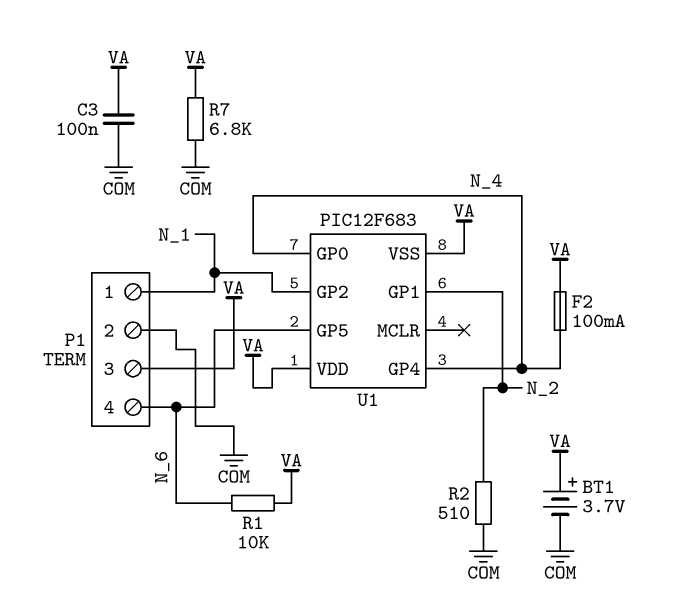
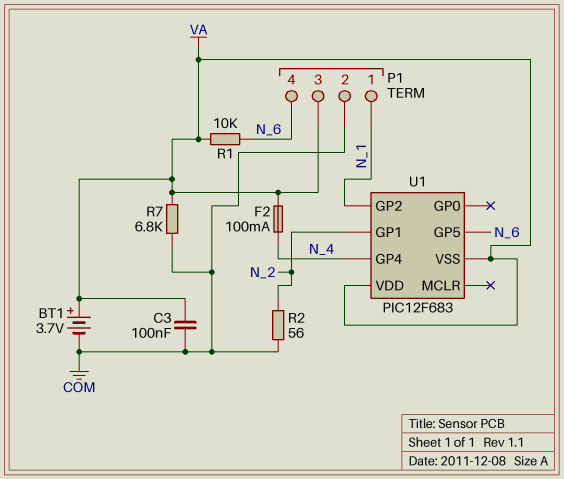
R2: 510 (COM, N_2) -> 56 (COM, N_2)
U1 pin GP0: N_4 -> none

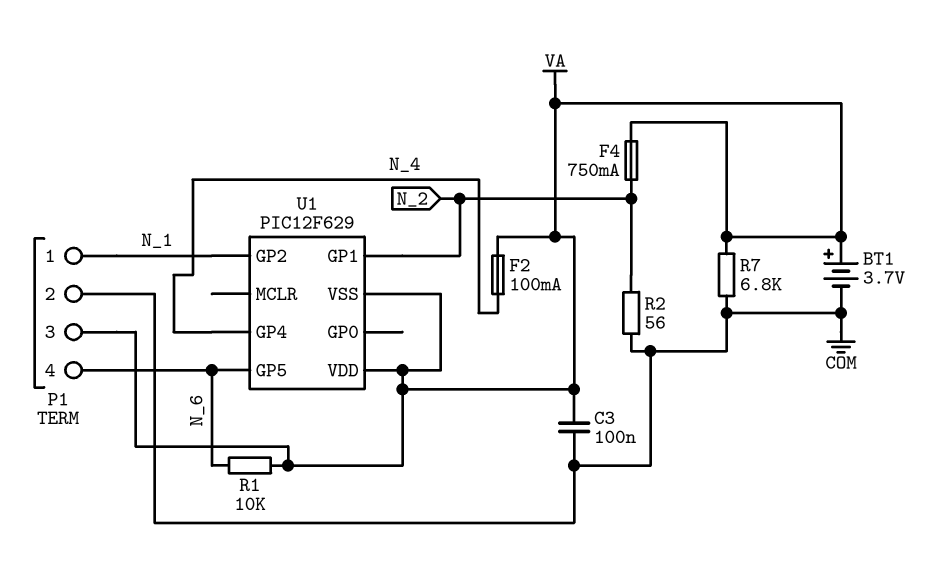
F4: none -> 750mA (N_2, VA)
U1: PIC12F683 -> PIC12F629

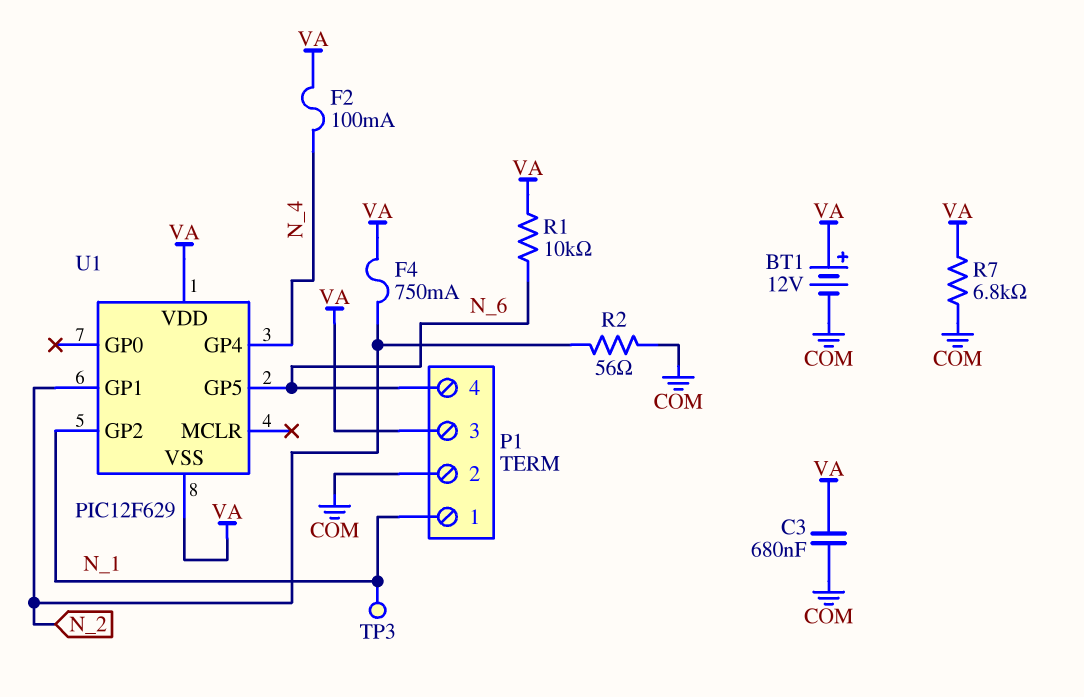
BT1: 3.7V (plus VA, minus COM) -> 12V (plus VA, minus COM)
C3: 100nF (COM, VA) -> 680nF (COM, VA)
TP3: none -> test point (N_1)

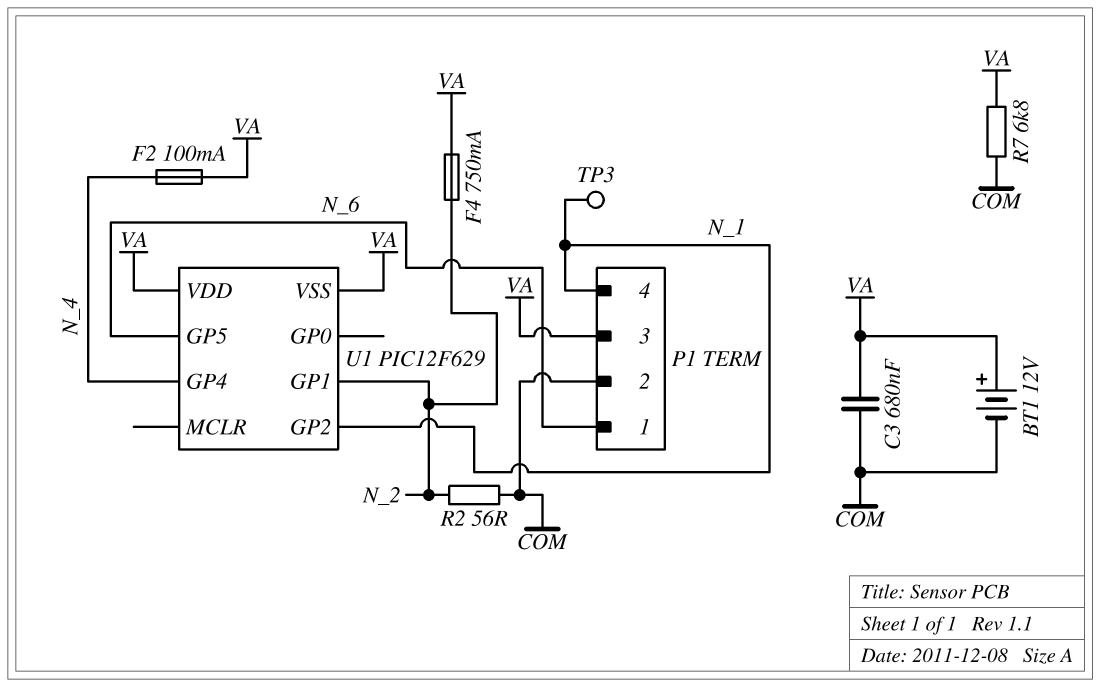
P1 pin 1: N_1 -> N_6
P1 pin 4: N_6 -> N_1
R1: 10k (N_6, VA) -> none

